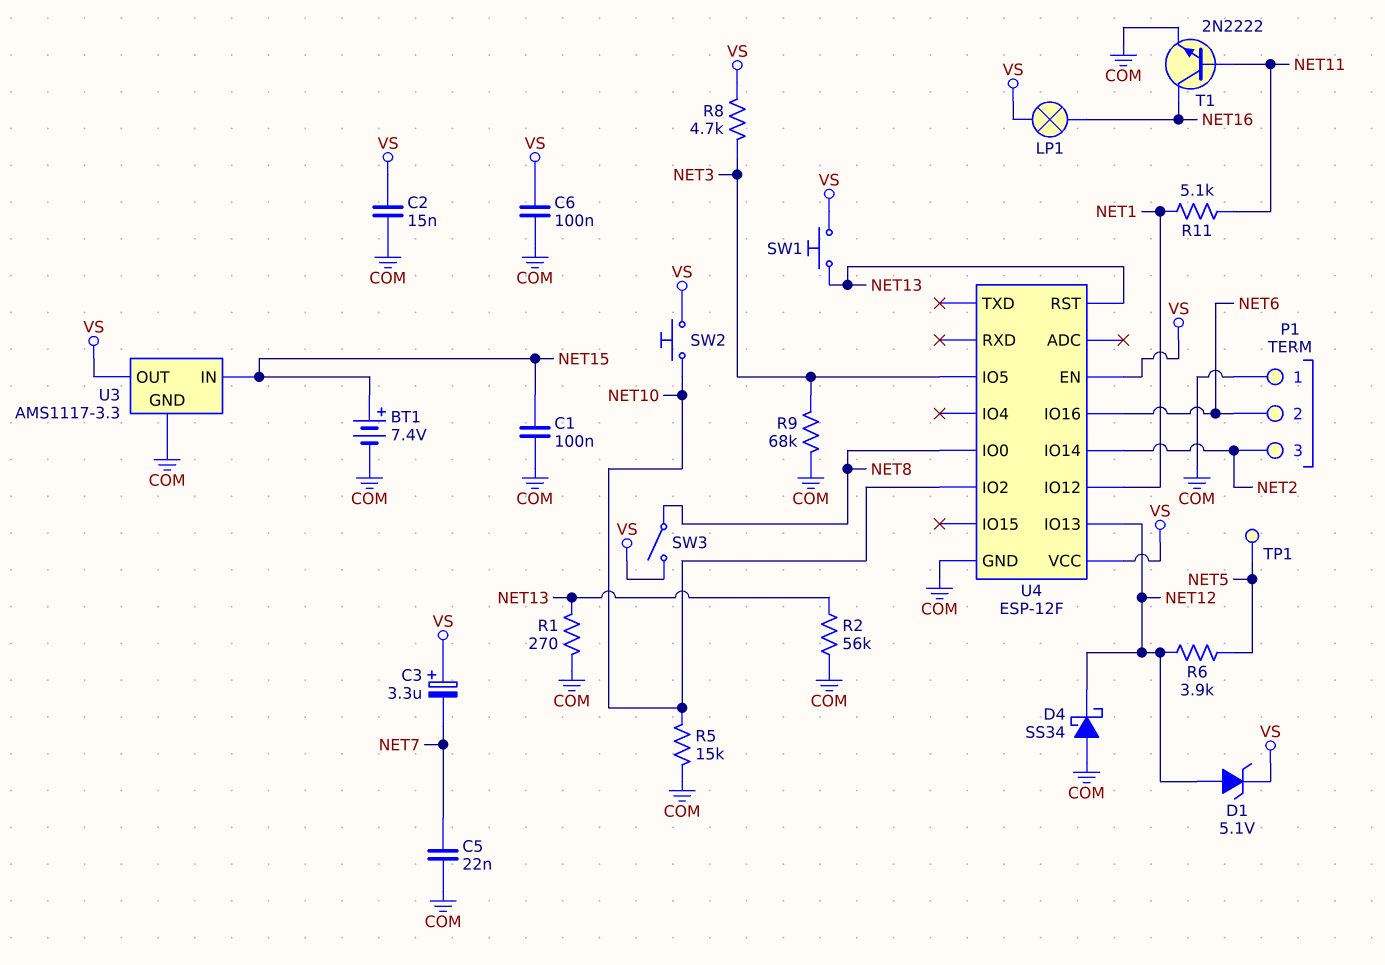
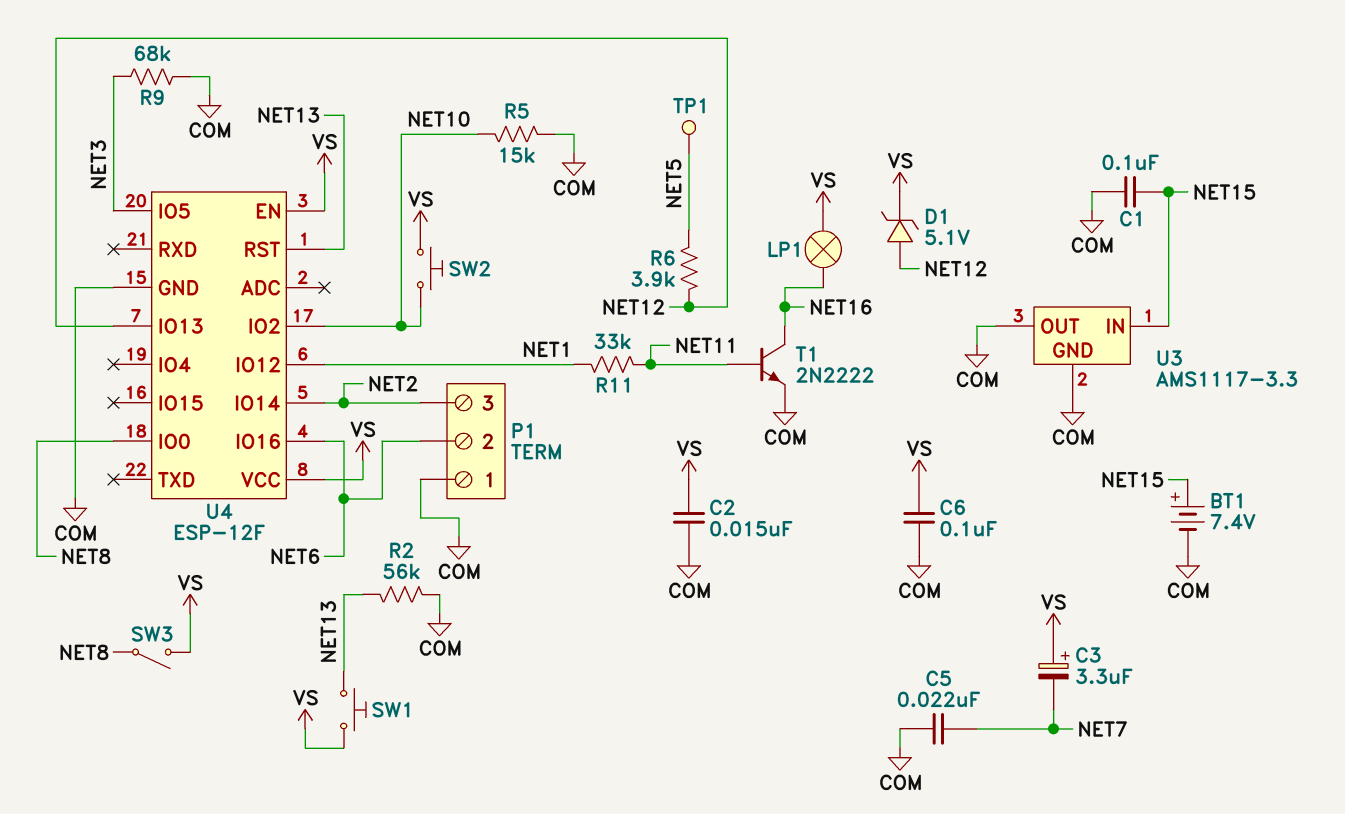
D4: schottky SS34 (A COM, K NET12) -> none
R1: 270 (COM, NET13) -> none
R8: 4.7k (NET3, VS) -> none
R11: 5.1k (NET1, NET11) -> 33k (NET1, NET11)
U3 pin OUT: VS -> COM

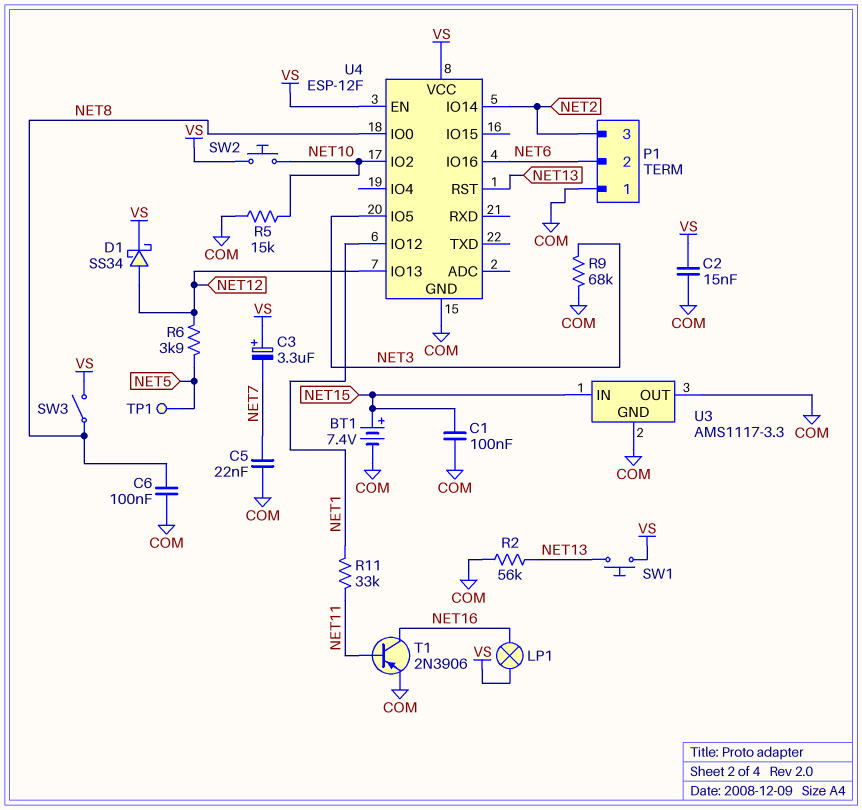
C6: 100nF (COM, VS) -> 100nF (COM, NET8)
D1: zener 5.1V (A NET12, K VS) -> schottky SS34 (A NET12, K VS)
T1: NPN 2N2222 (B NET11, C NET16, E COM) -> PNP 2N3906 (B NET11, C NET16, E COM)

